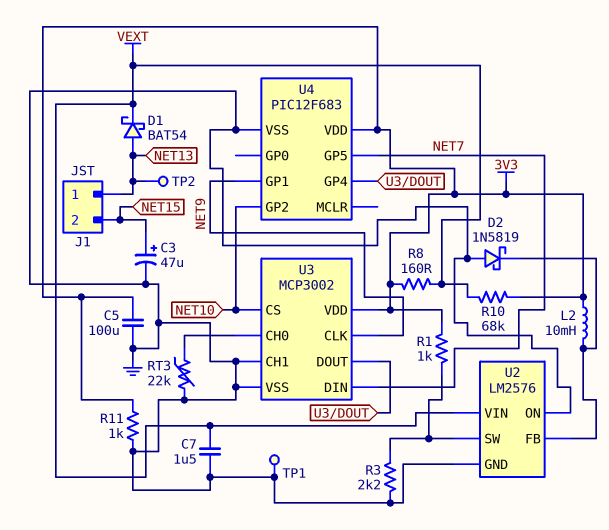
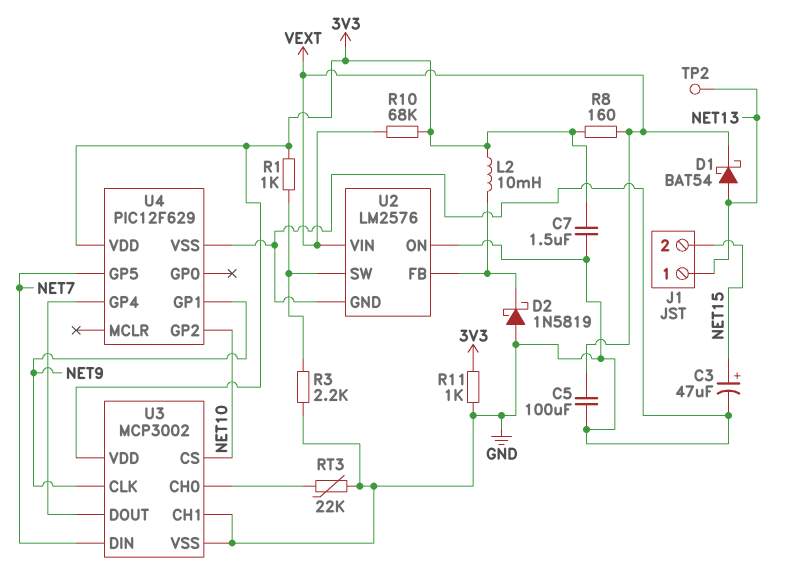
C5: 100uF (3V3, GND) -> 100uF (GND, VEXT)
C7: 1.5uF (GND, VEXT) -> 1.5uF (3V3, GND)
TP1: test point (GND) -> none
U4: PIC12F683 -> PIC12F629

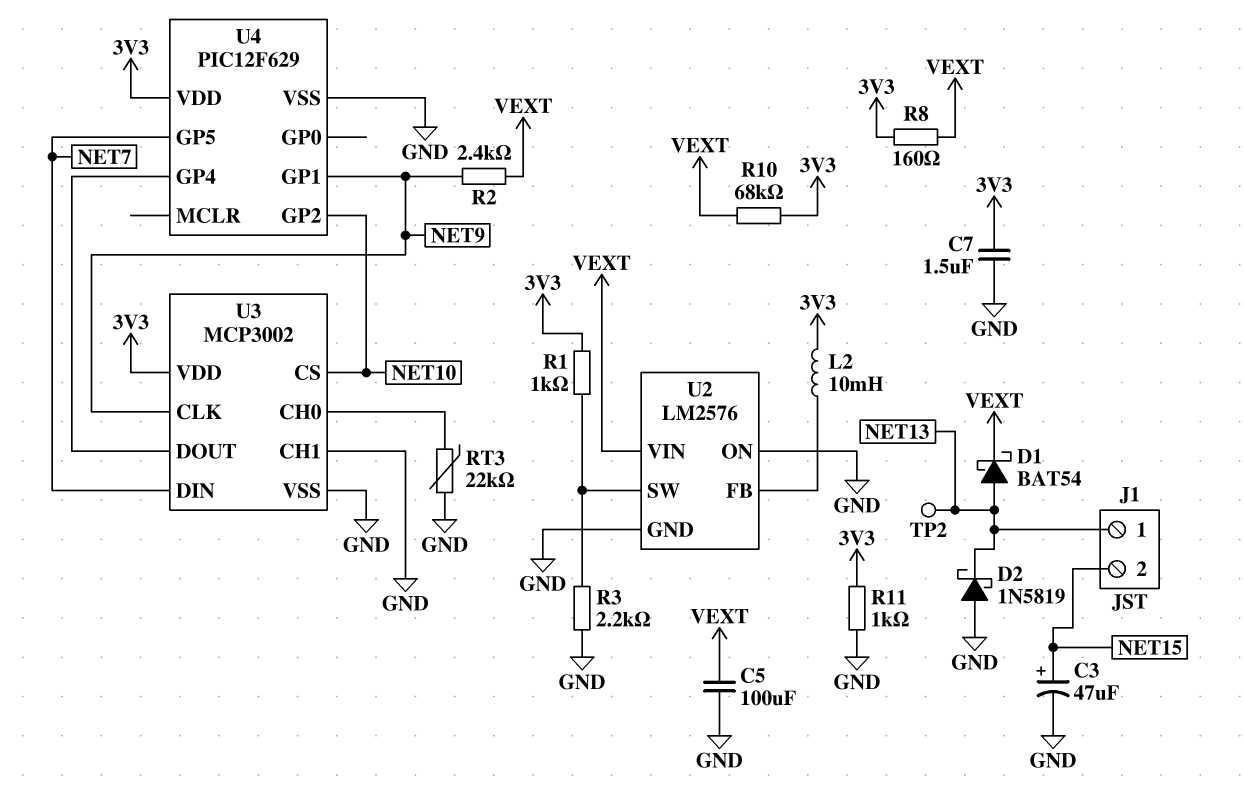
D2: schottky 1N5819 (A GND, K U2/FB) -> schottky 1N5819 (A GND, K NET13)
R2: none -> 2.4k (NET9, VEXT)

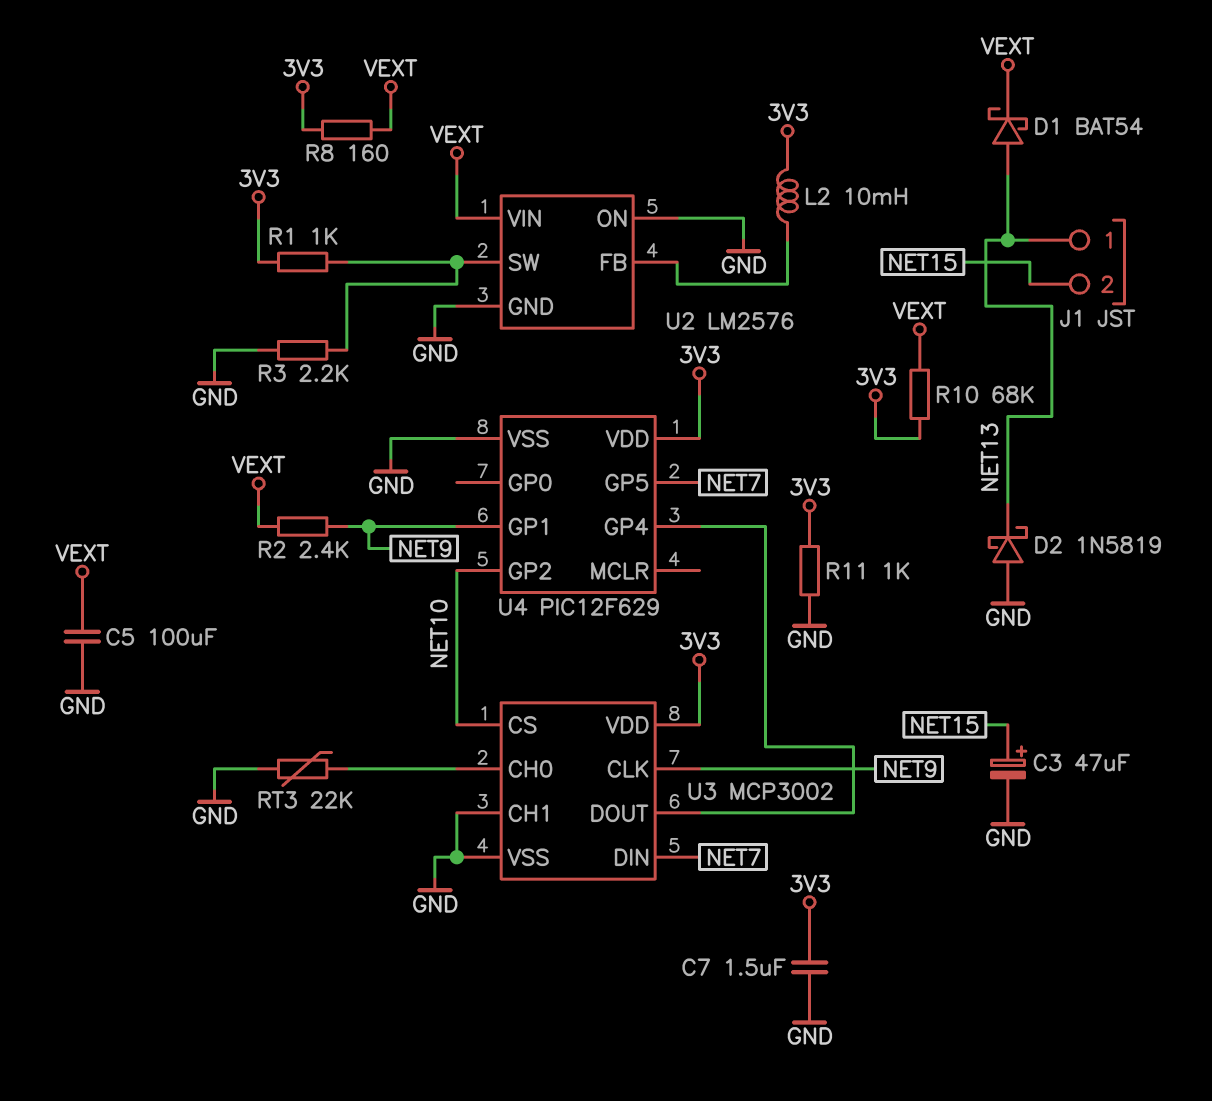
TP2: test point (NET13) -> none

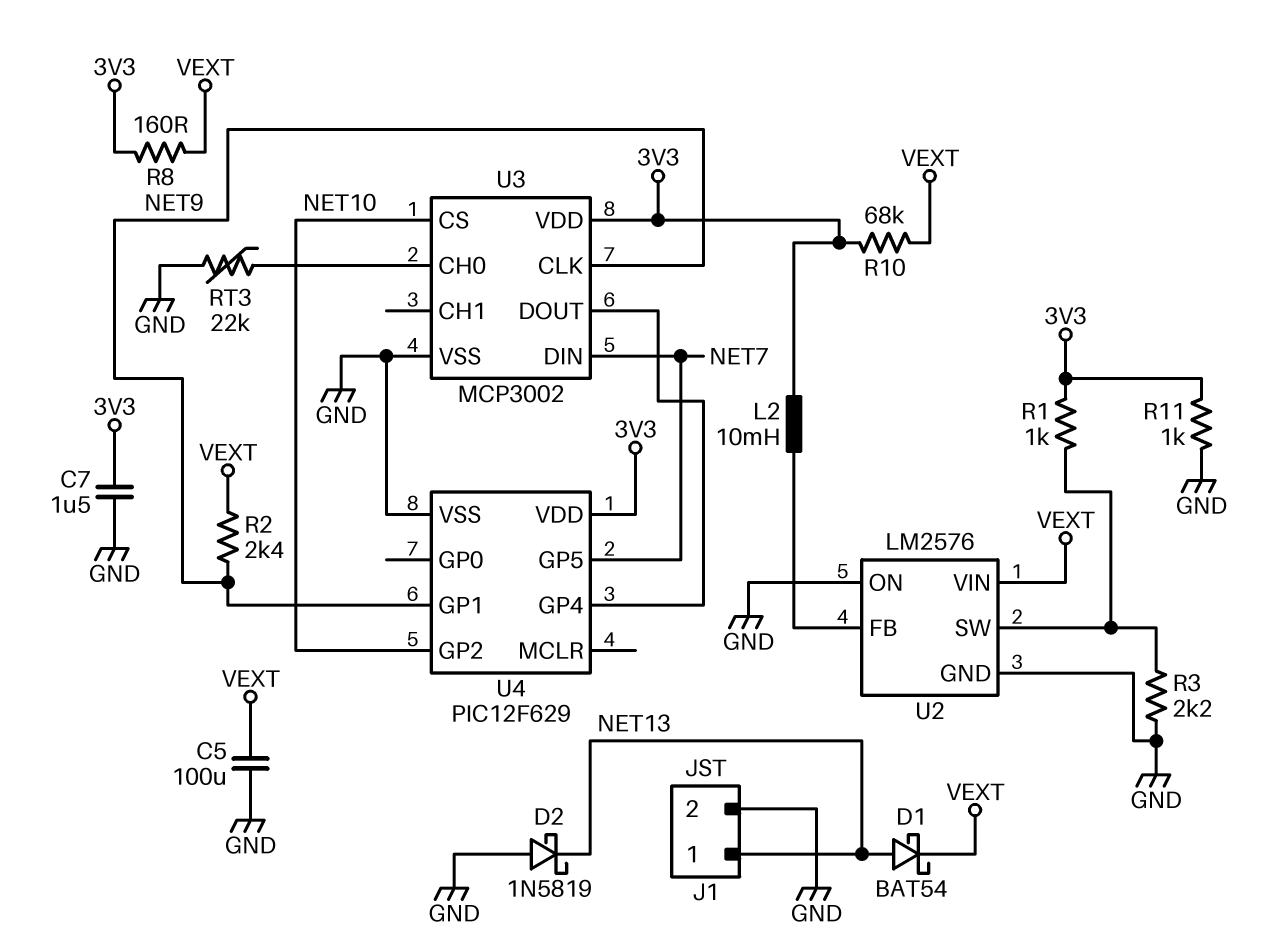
C3: 47uF (plus NET15, minus GND) -> none
J1 pin 2: NET15 -> GND
U3 pin CH1: GND -> none

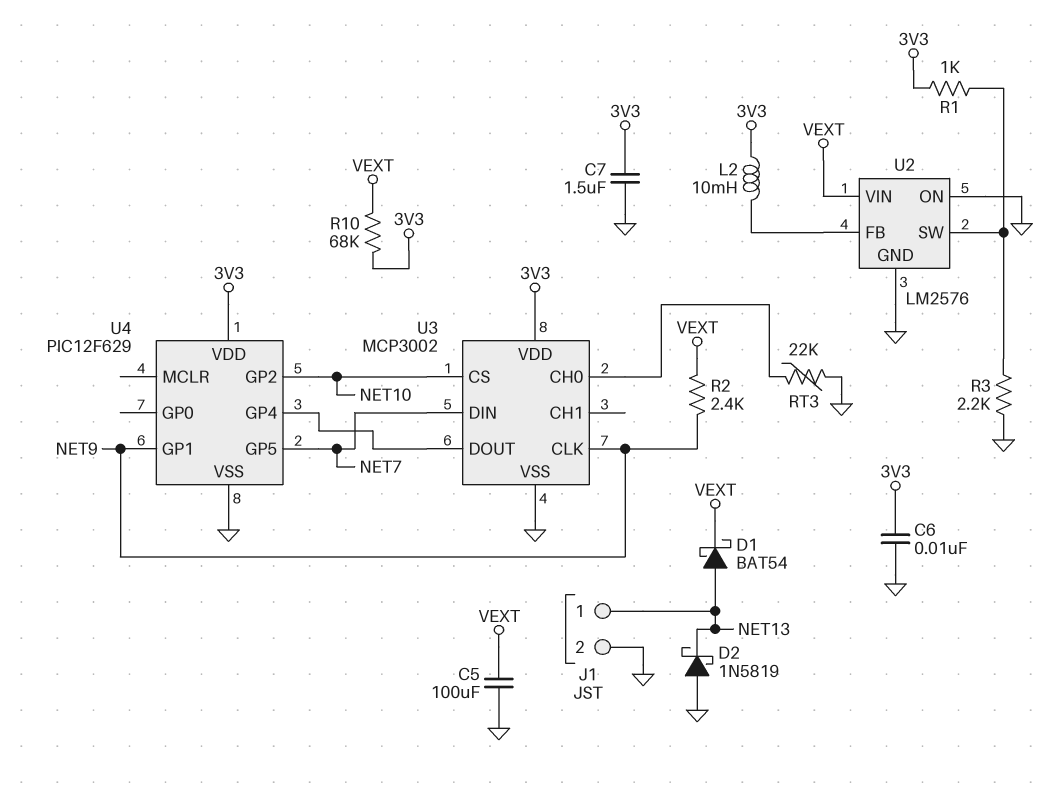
C6: none -> 10nF (3V3, GND)
R8: 160 (3V3, VEXT) -> none
R11: 1k (3V3, GND) -> none

